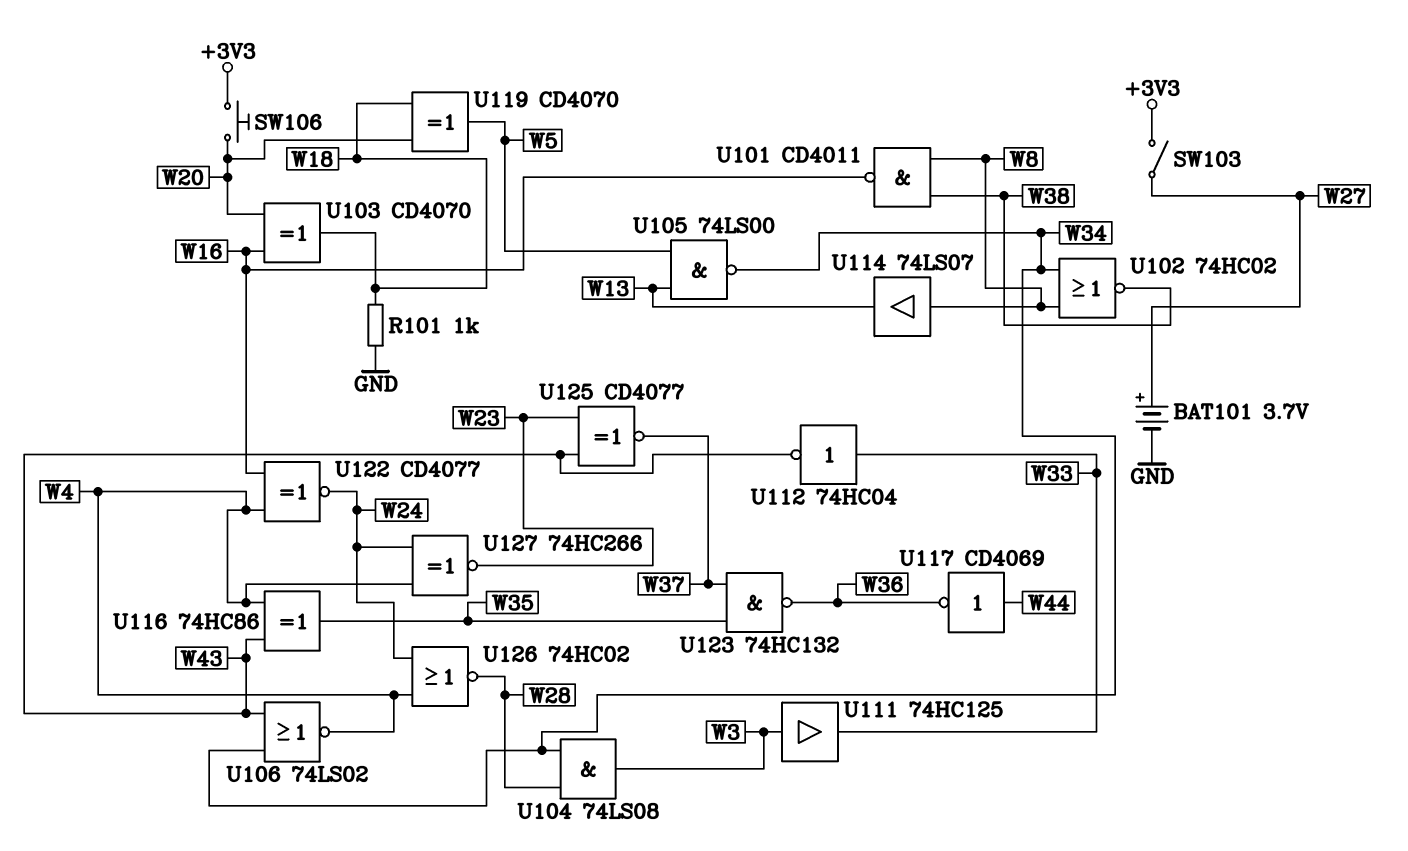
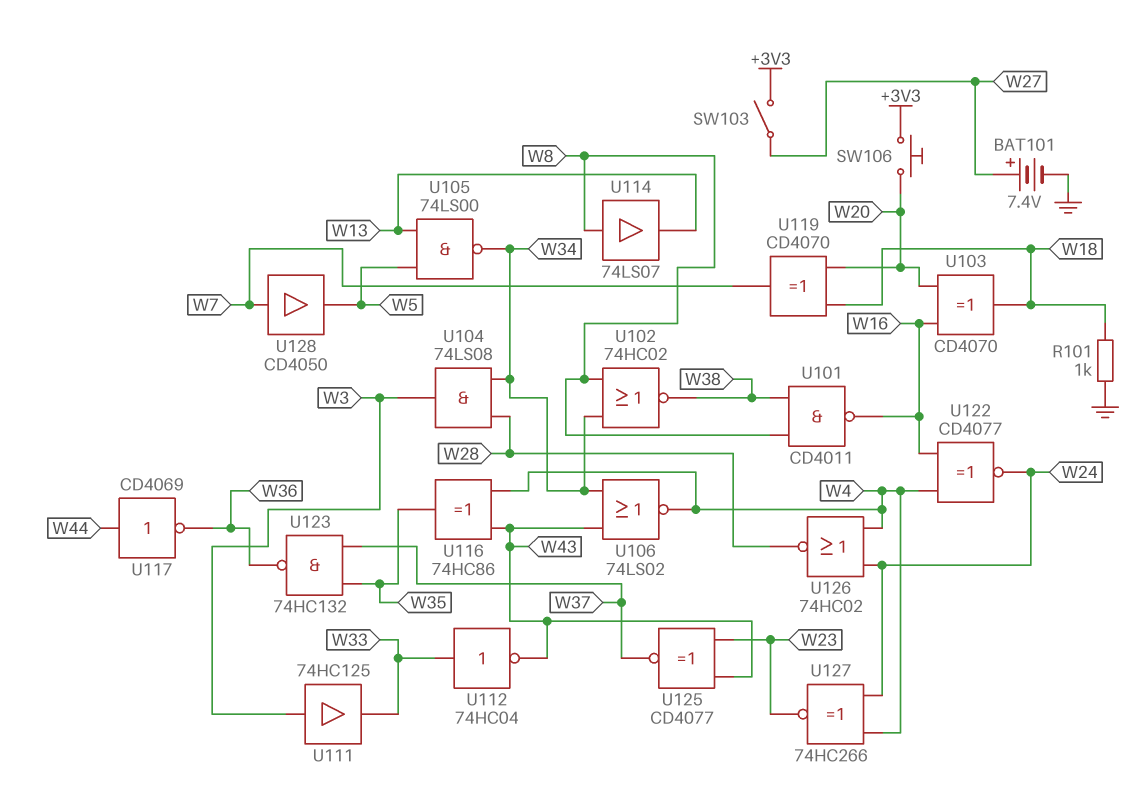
BAT101: 3.7V (plus W27, minus GND) -> 7.4V (plus W27, minus GND)
U119: XOR CD4070 (in W18, in W20, out W5) -> XOR CD4070 (in W18, in W20, out W7)
U128: none -> buffer CD4050 (in W7, out W5)

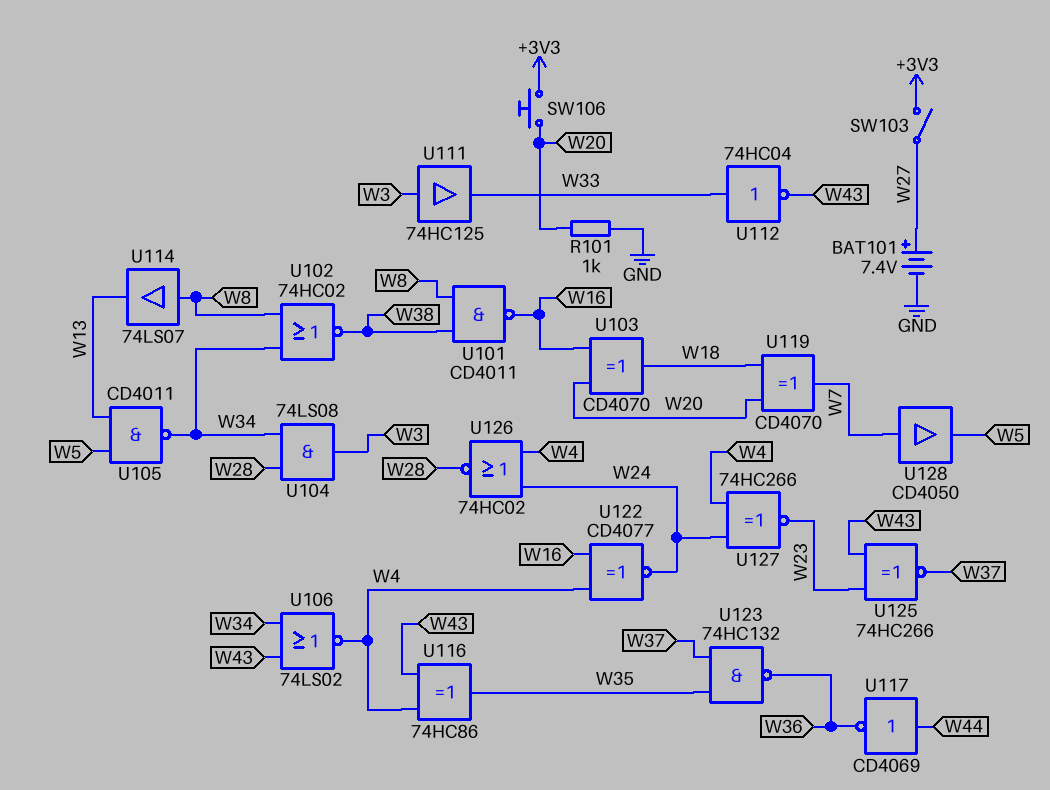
R101: 1k (GND, W18) -> 1k (GND, W20)
U105: NAND 74LS00 (in W5, in W13, out W34) -> NAND CD4011 (in W5, in W13, out W34)
U125: XNOR CD4077 (in W23, in W43, out W37) -> XNOR 74HC266 (in W23, in W43, out W37)

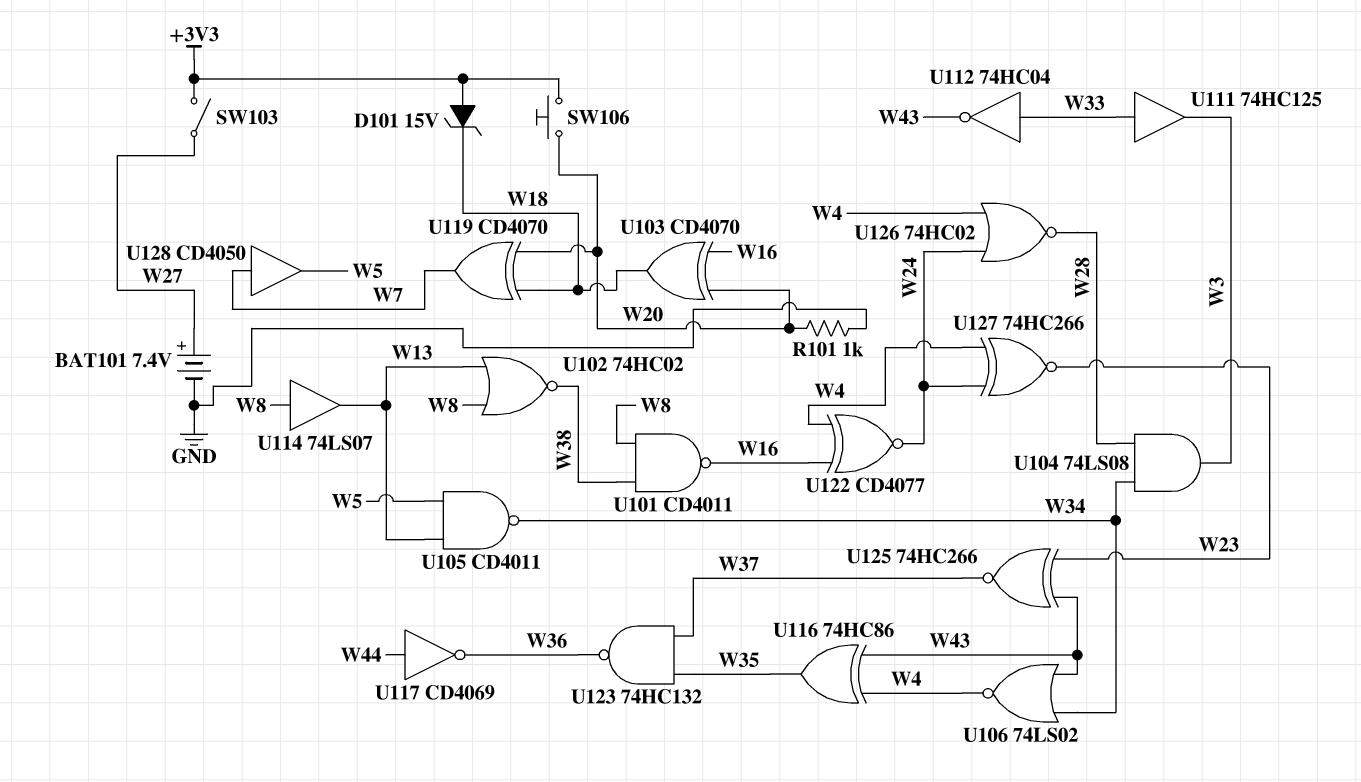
D101: none -> zener 15V (A +3V3, K W18)
U102: NOR 74HC02 (in W8, in W34, out W38) -> NOR 74HC02 (in W8, in W13, out W38)
U111: buffer 74HC125 (in W3, out W33) -> buffer 74HC125 (in W33, out W3)

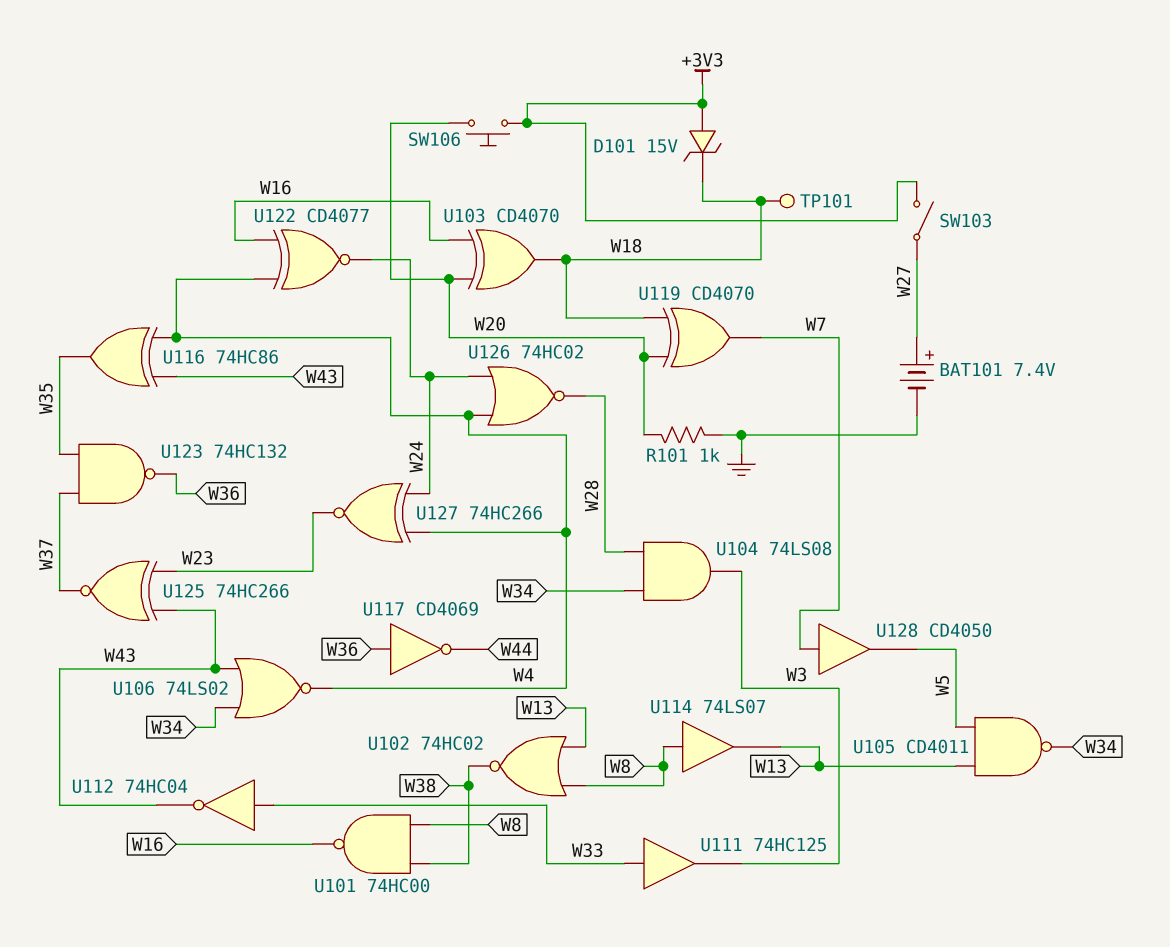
TP101: none -> test point (W18)
U101: NAND CD4011 (in W8, in W38, out W16) -> NAND 74HC00 (in W8, in W38, out W16)
U117: NOT CD4069 (in W44, out W36) -> NOT CD4069 (in W36, out W44)

